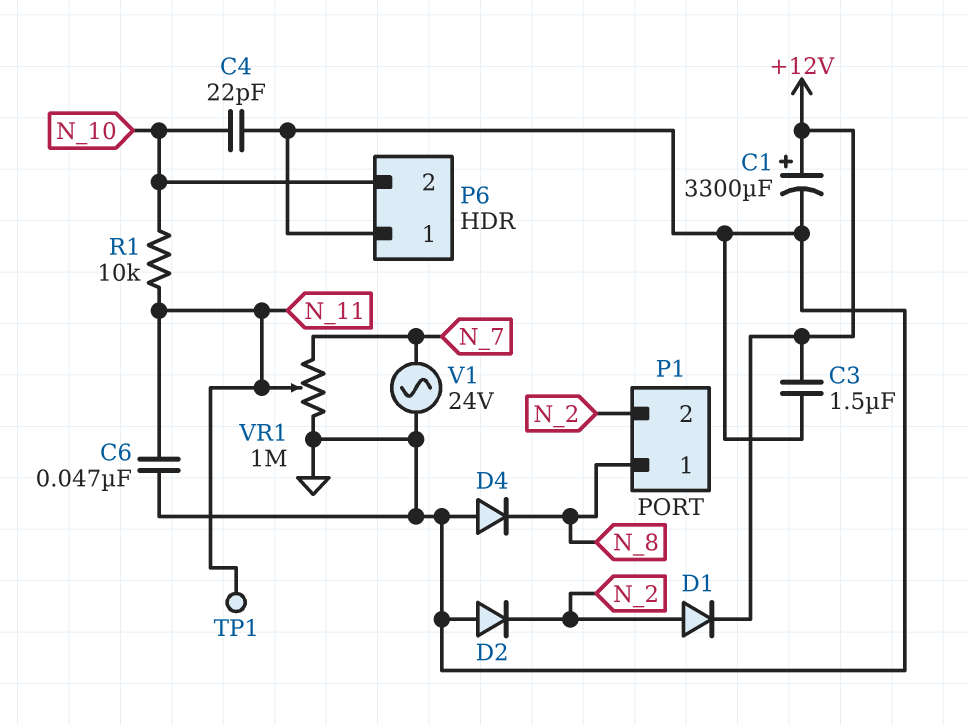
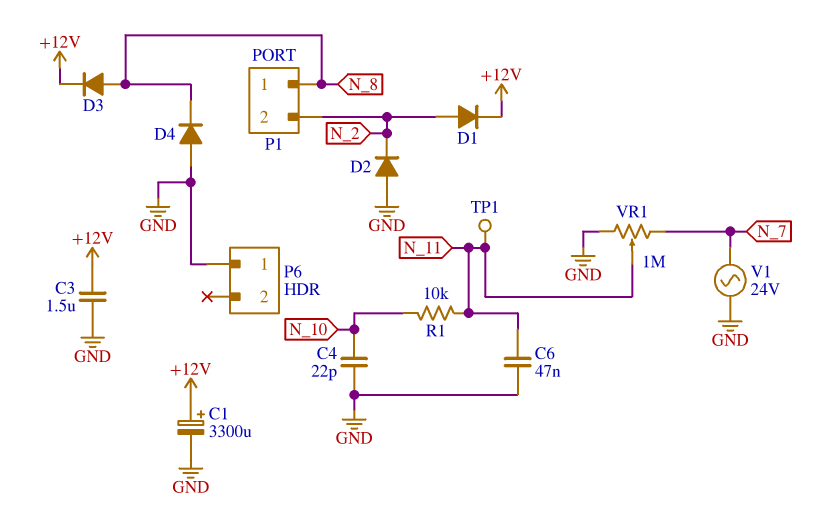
D3: none -> diode (A N_8, K +12V)
P6 pin 2: N_10 -> none

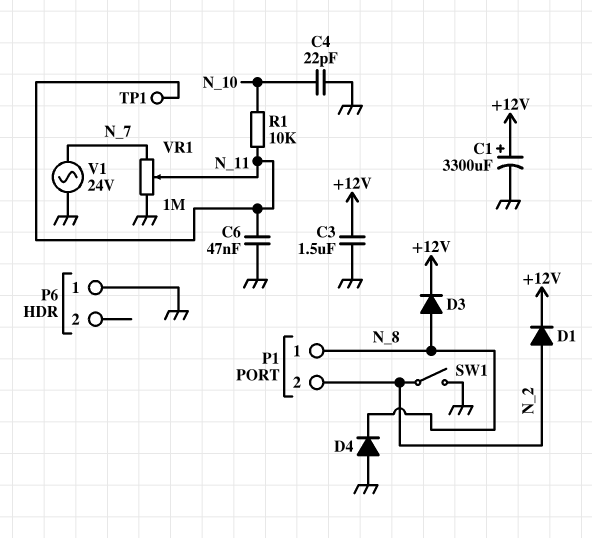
D2: diode (A GND, K N_2) -> none
SW1: none -> switch (GND, N_2)

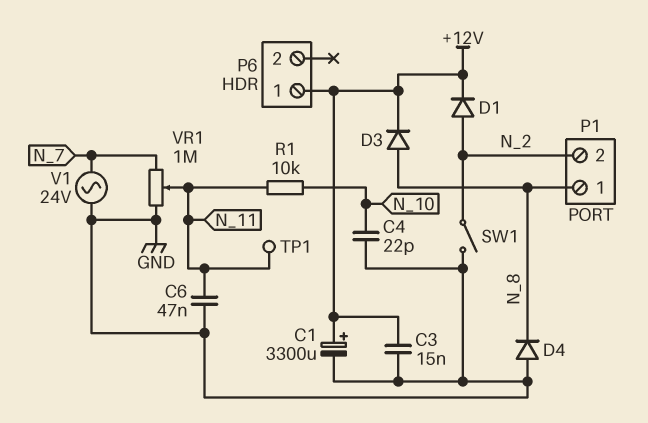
C3: 1.5uF (+12V, GND) -> 15nF (+12V, GND)
P6 pin 1: GND -> +12V

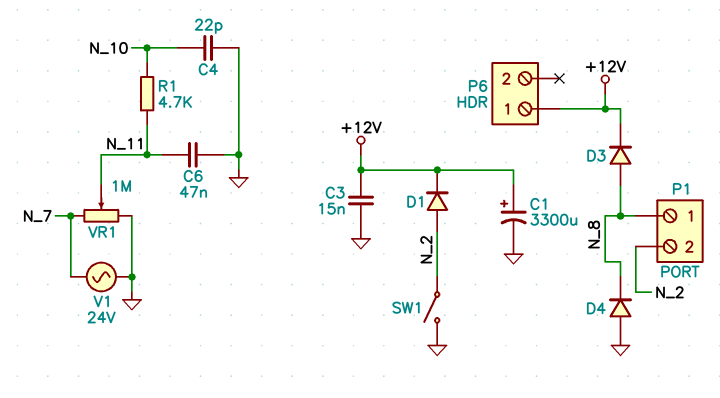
R1: 10k (N_10, N_11) -> 4.7k (N_10, N_11)
TP1: test point (N_11) -> none

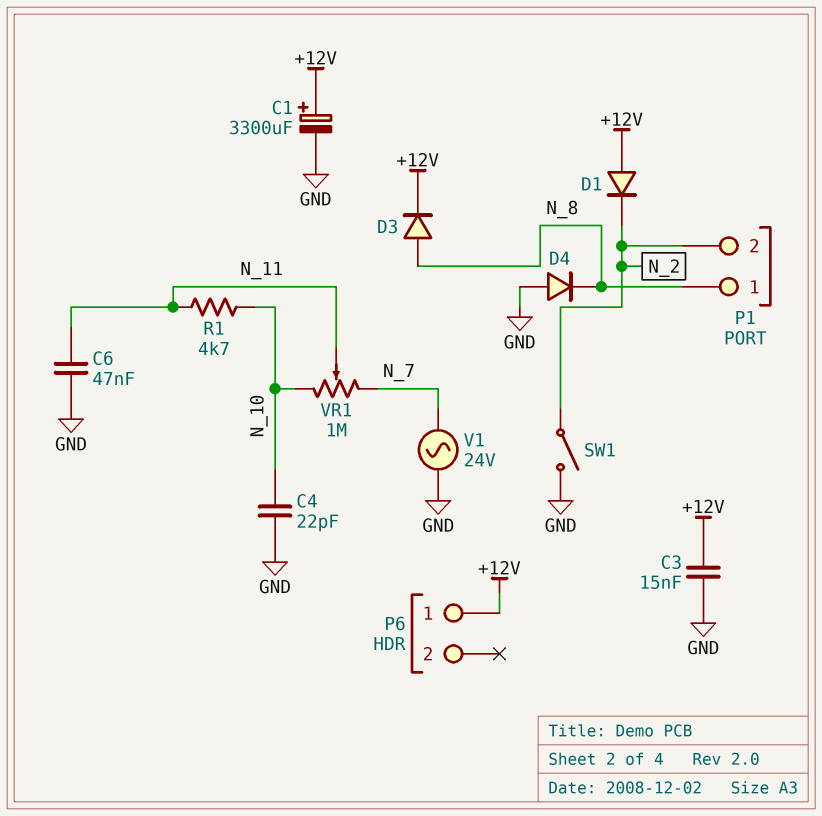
D1: diode (A N_2, K +12V) -> diode (A +12V, K N_2)
VR1: 1M (GND, N_7, wiper N_11) -> 1M (N_7, N_10, wiper N_11)

